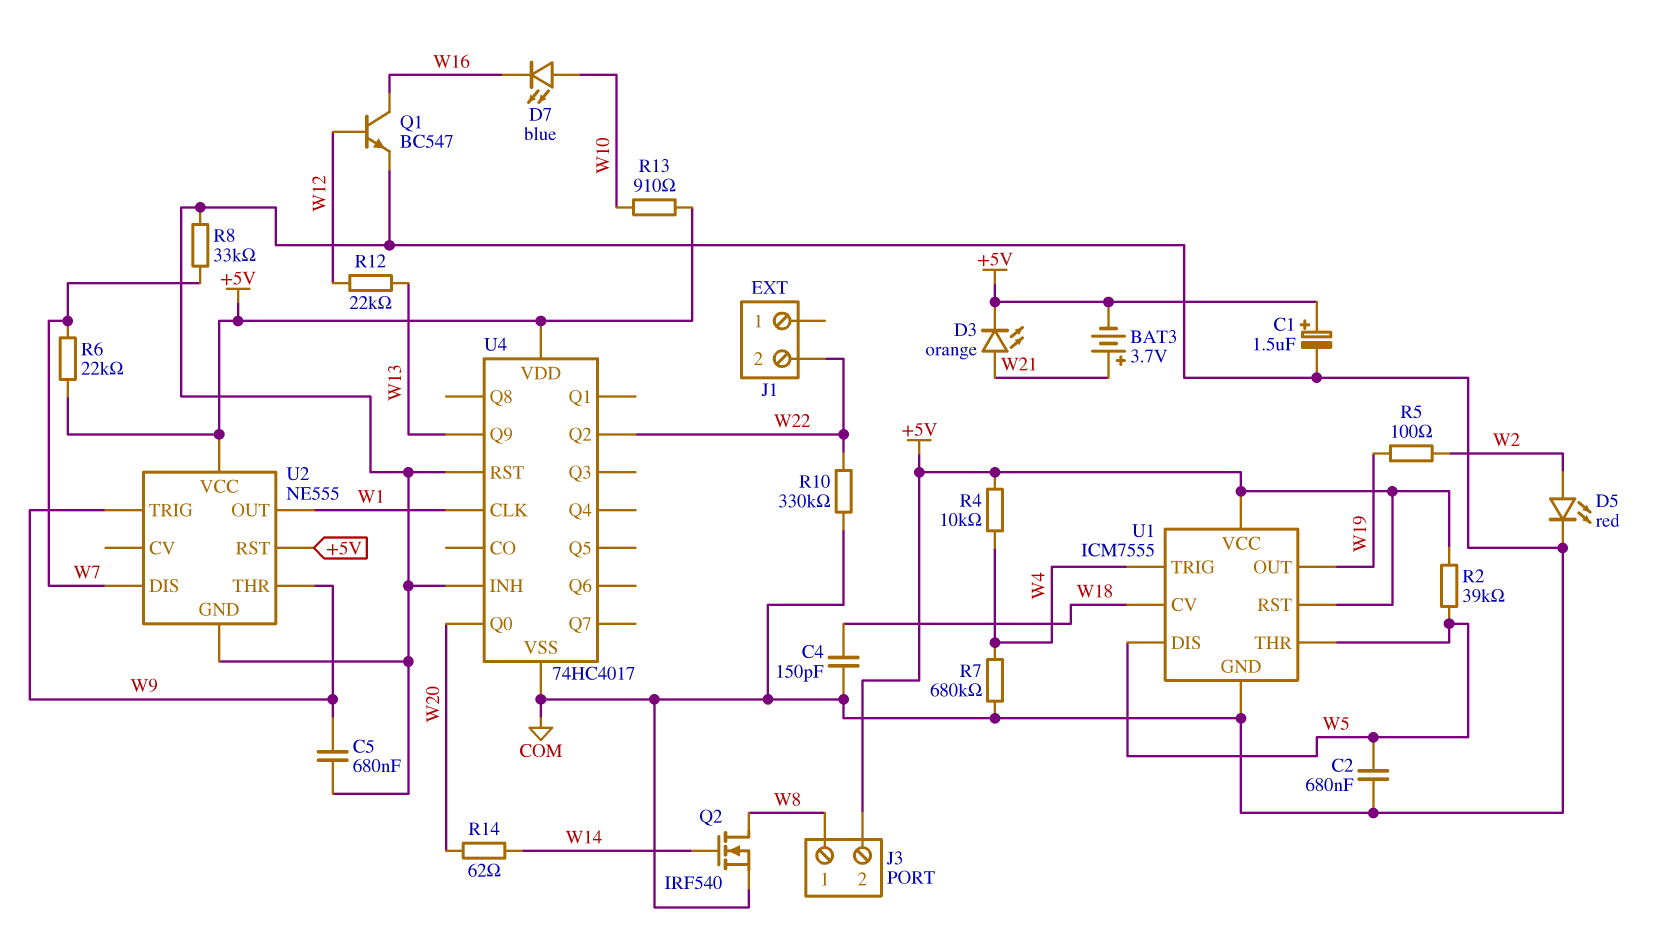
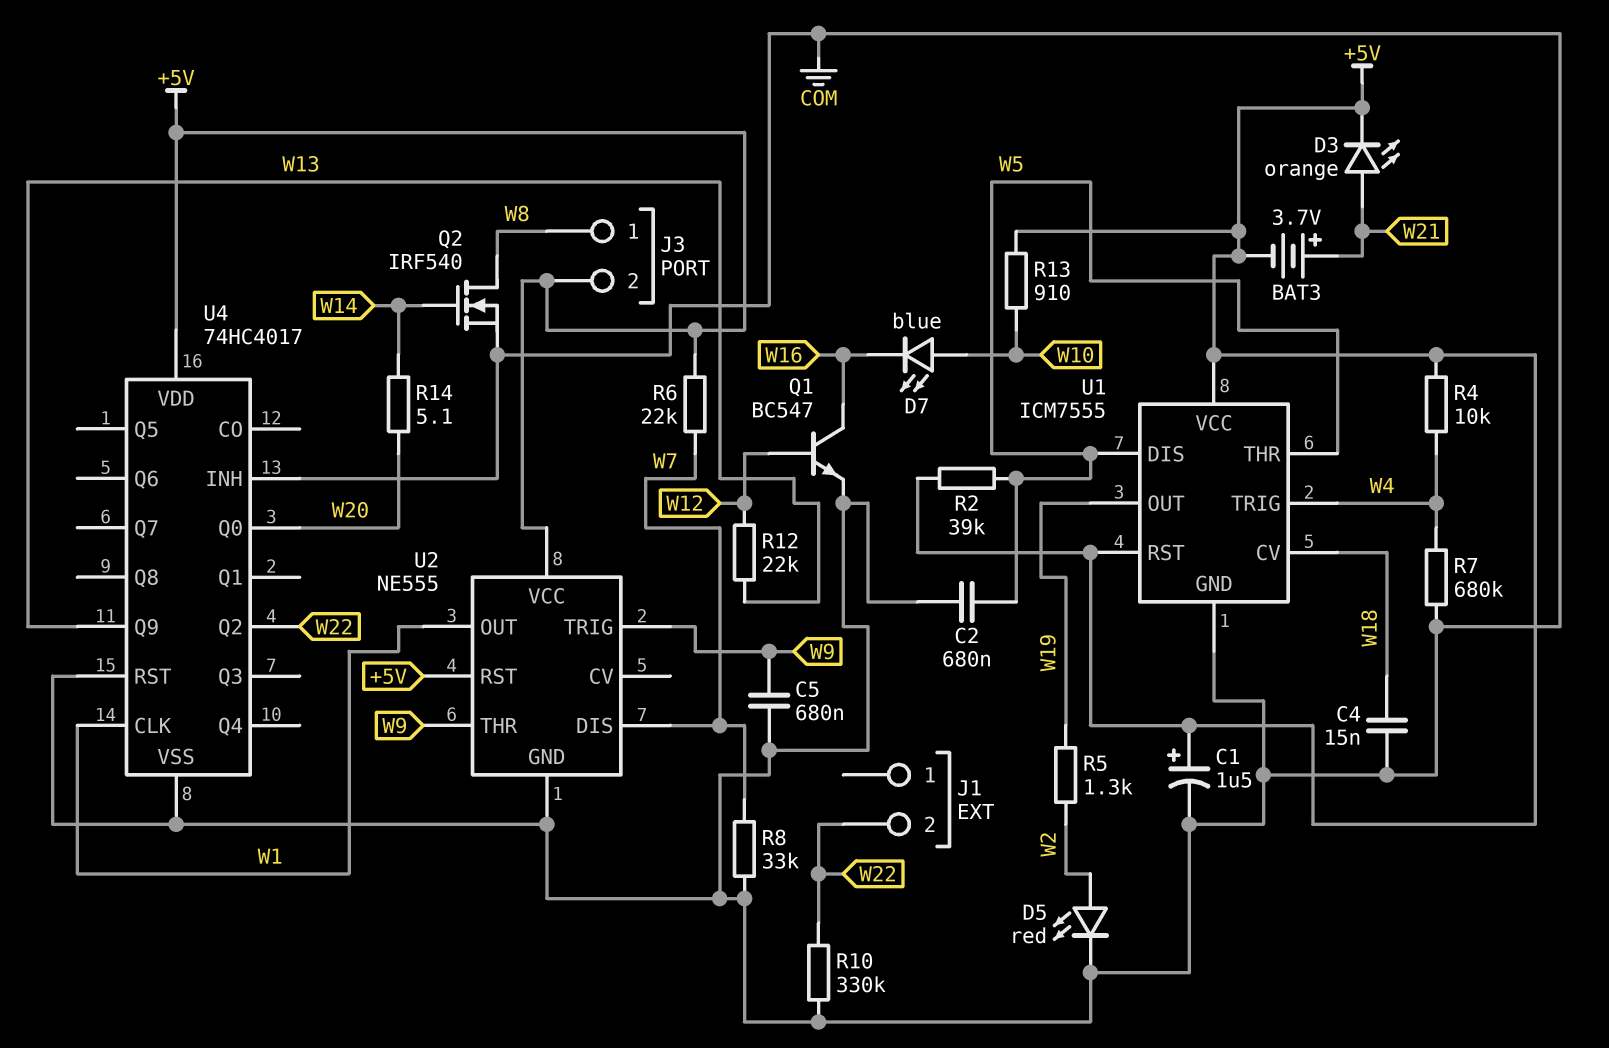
C4: 150pF (COM, W18) -> 15nF (COM, W18)
R5: 100 (W2, W19) -> 1.3k (W2, W19)
R14: 62 (W14, W20) -> 5.1 (W14, W20)

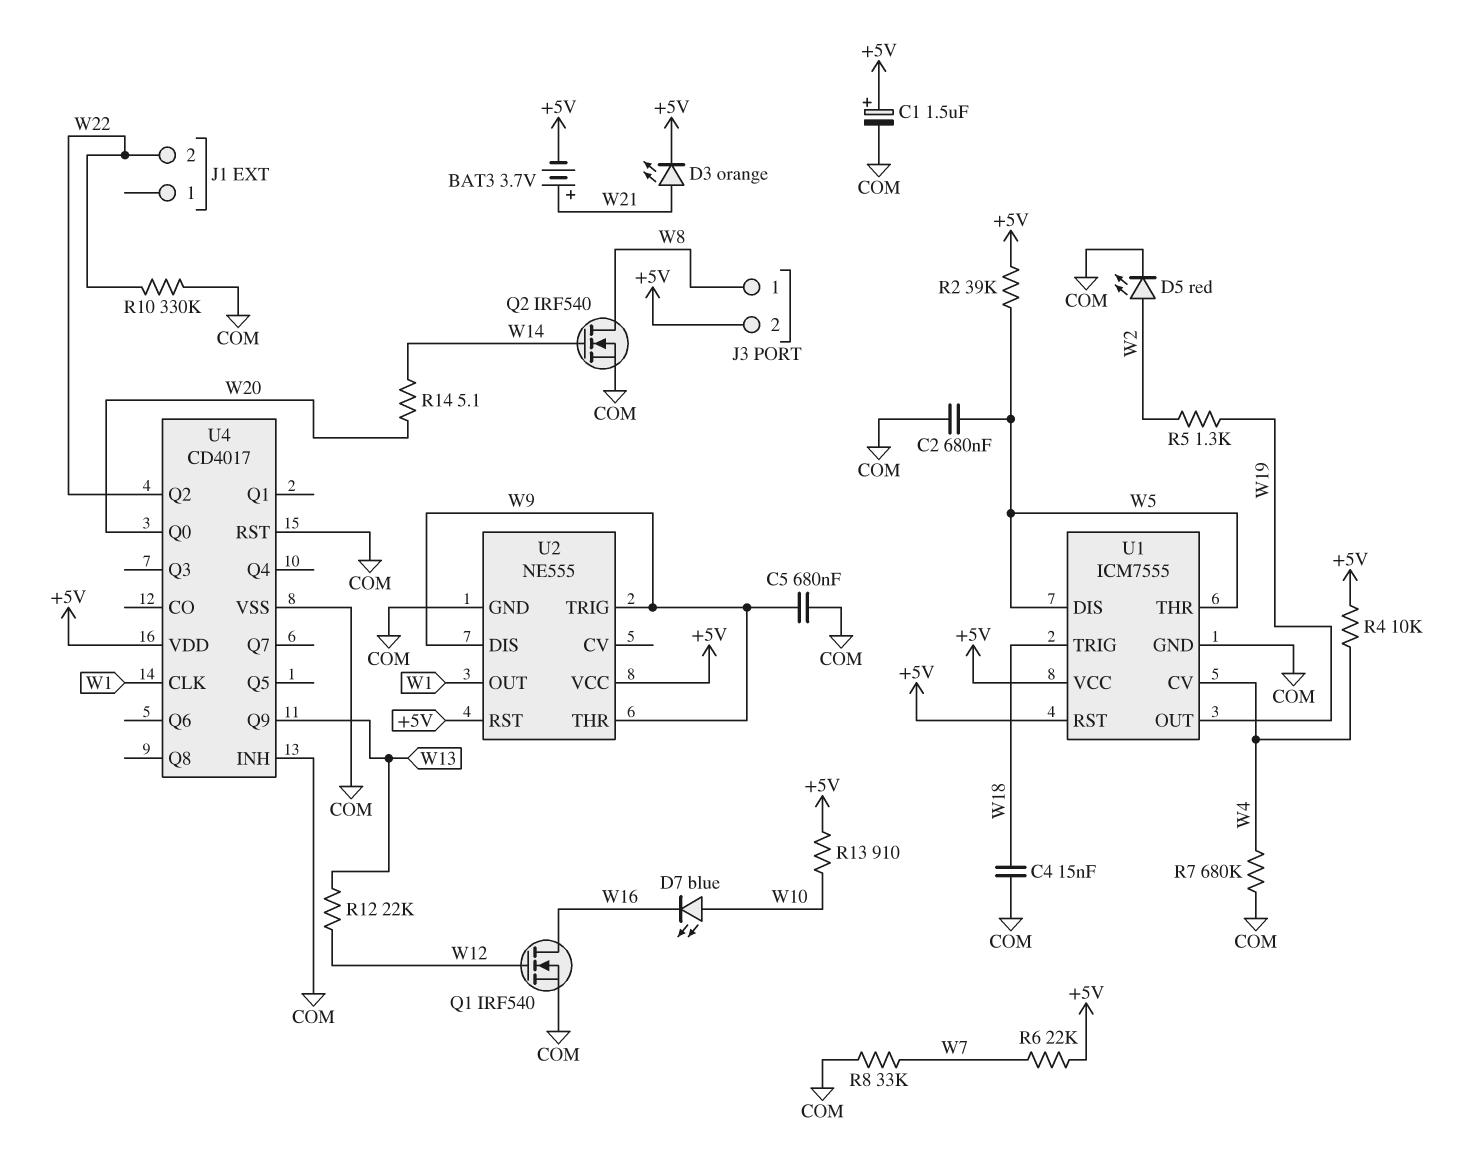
Q1: NPN BC547 (B W12, C W16, E COM) -> NMOS IRF540 (G W12, D W16, S COM)
U1 pin CV: W18 -> W4
U1 pin TRIG: W4 -> W18
U2 pin DIS: W7 -> W9
U4: 74HC4017 -> CD4017

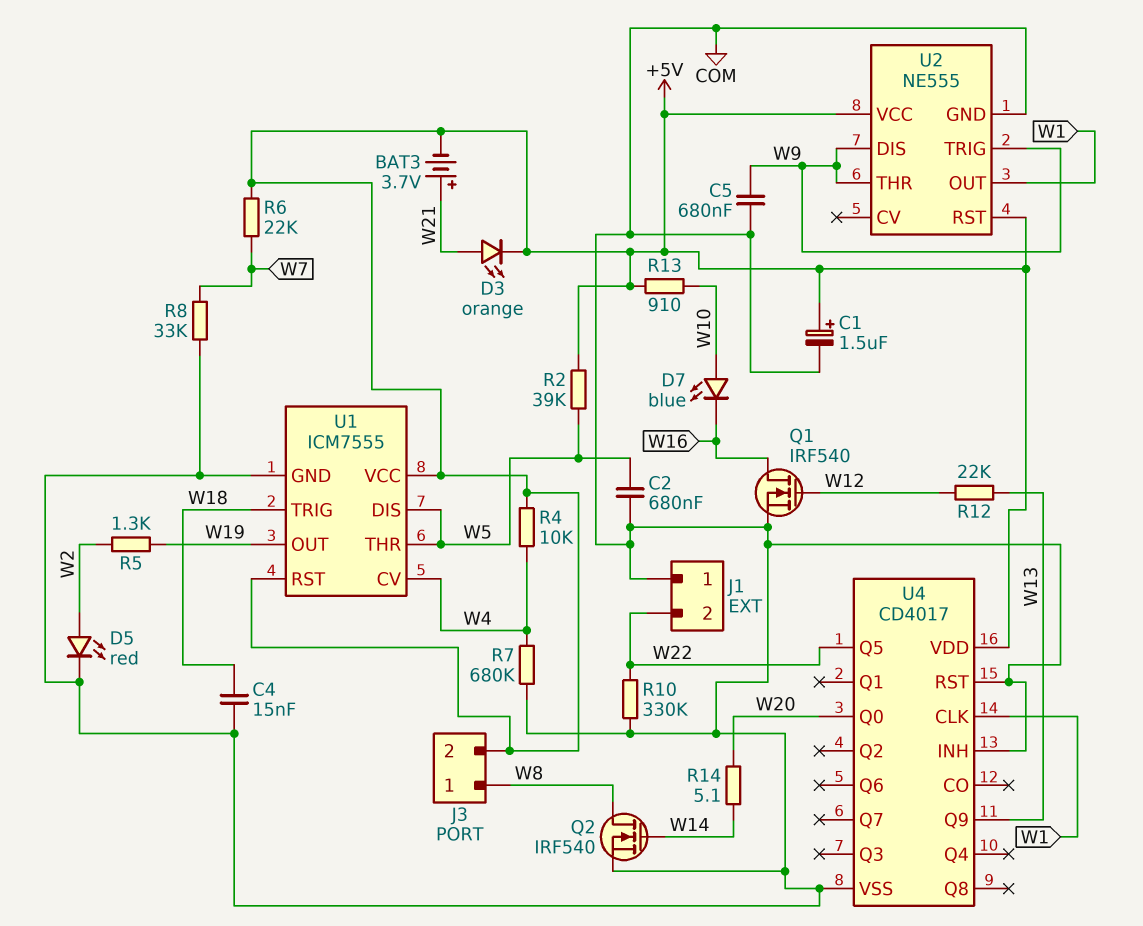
J1 pin 1: none -> COM
U4 pin Q2: W22 -> none
U4 pin Q5: none -> W22

